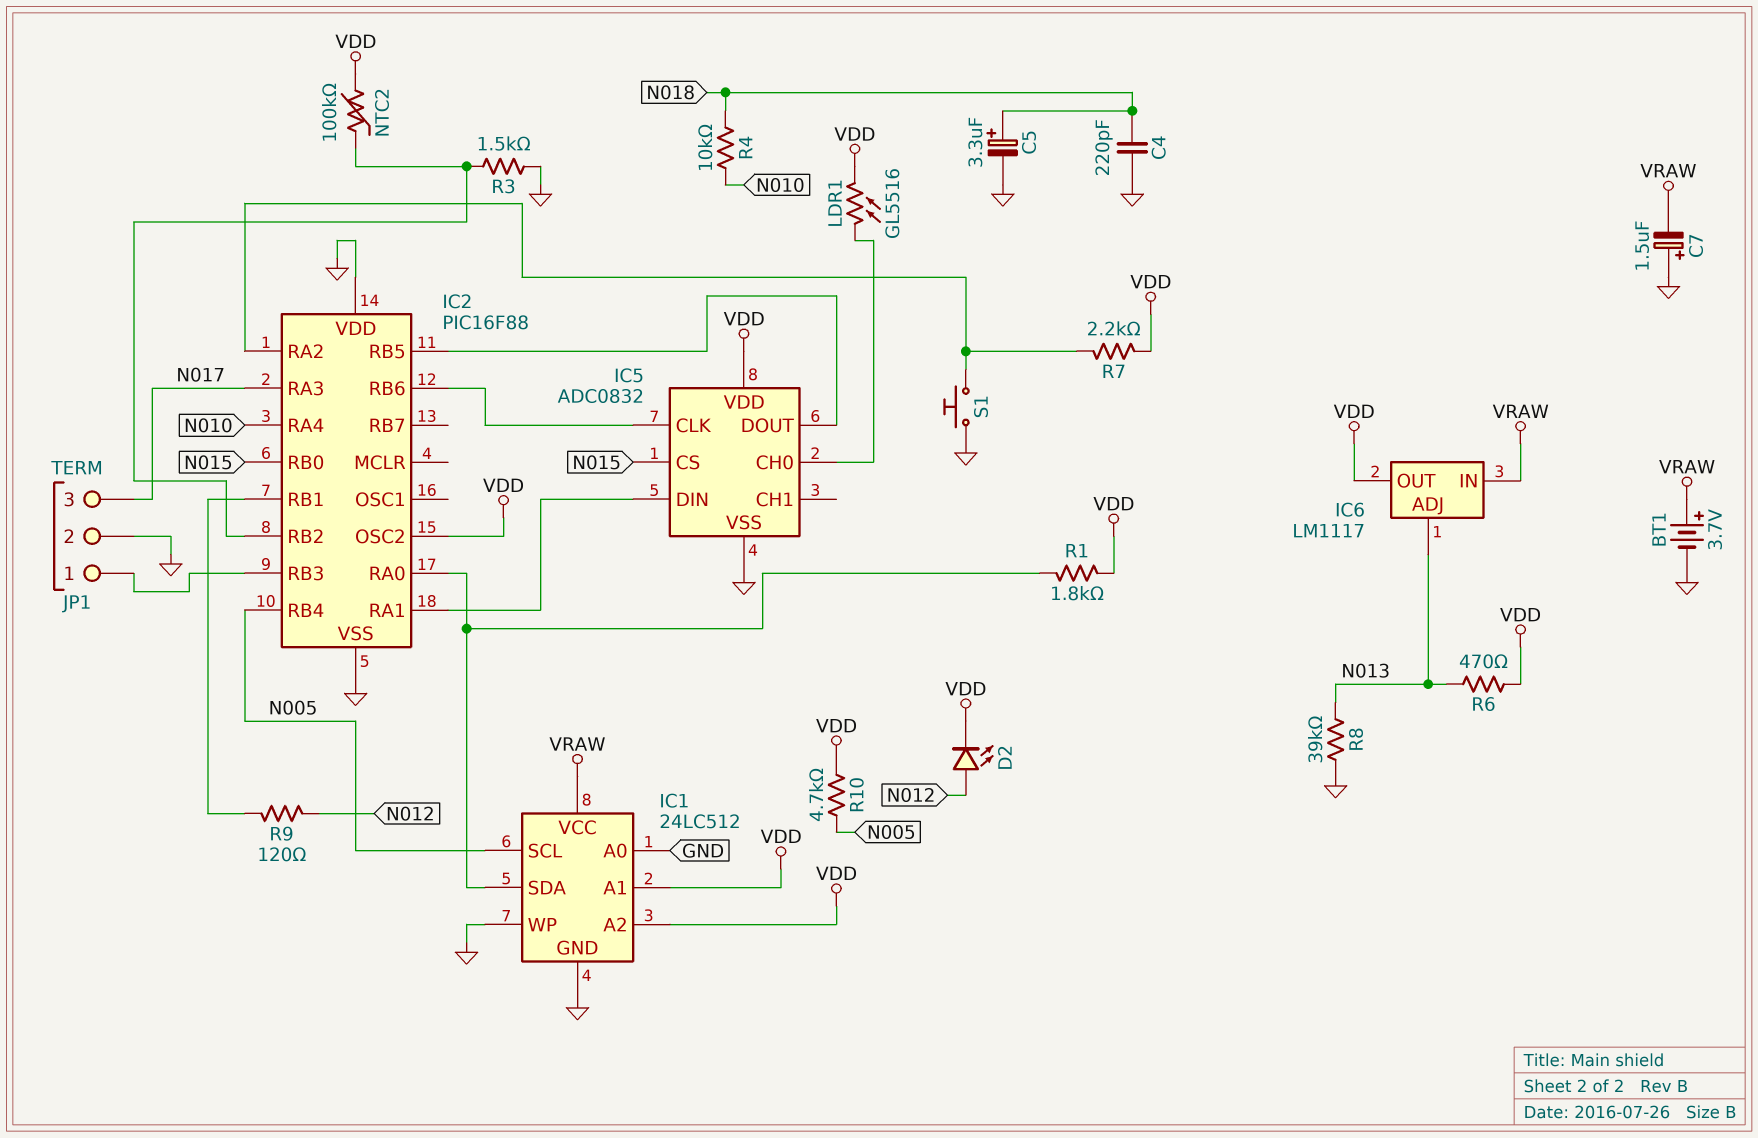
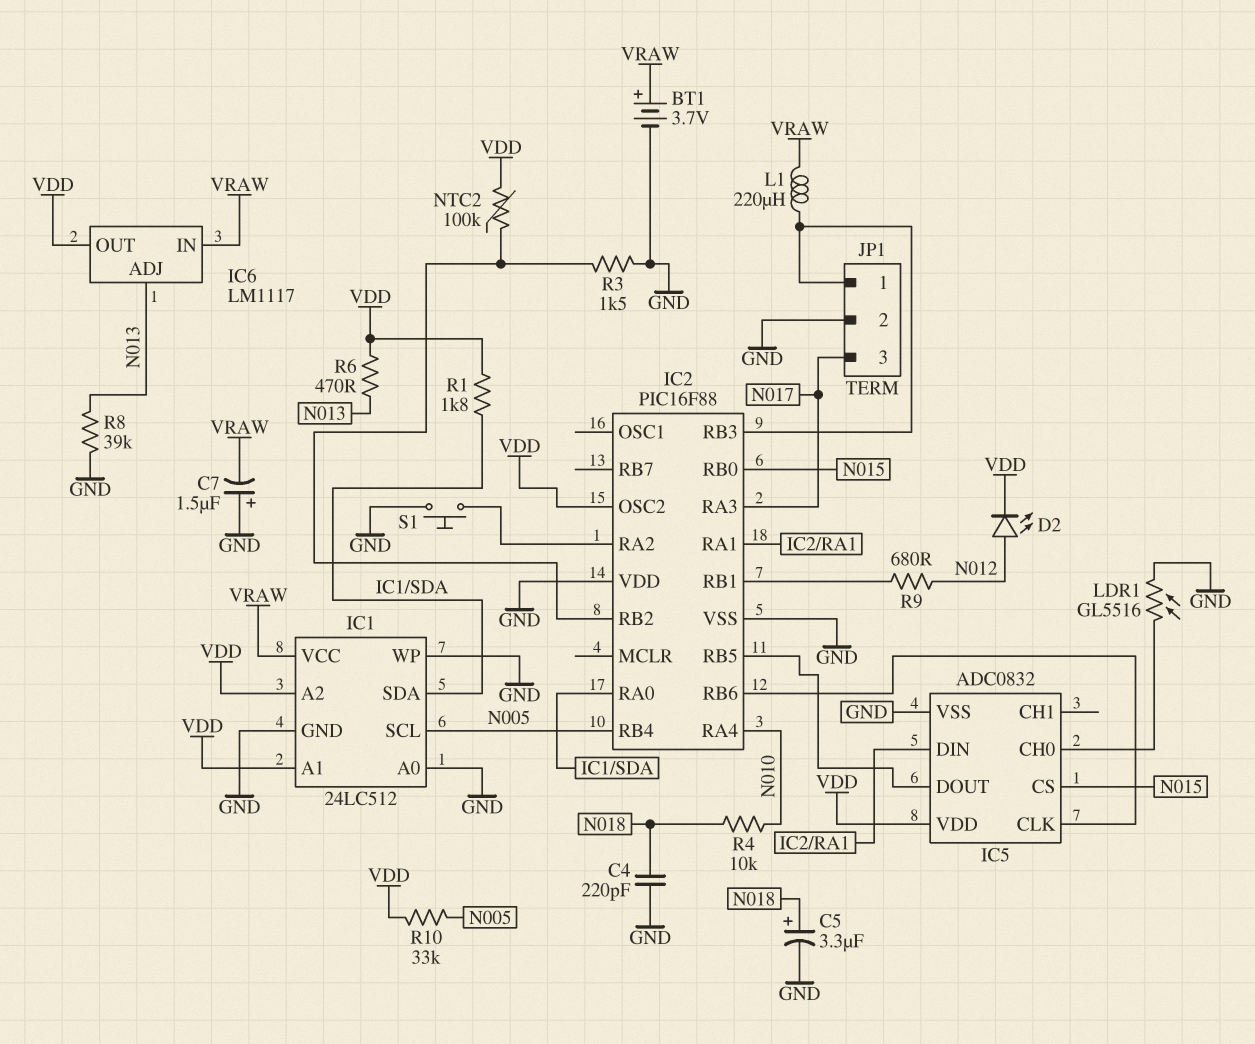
L1: none -> 220uH (IC2/RB3, VRAW)
LDR1: GL5516 (IC5/CH0, VDD) -> GL5516 (GND, IC5/CH0)
R7: 2.2k (IC2/RA2, VDD) -> none
R9: 120 (IC2/RB1, N012) -> 680 (IC2/RB1, N012)
R10: 4.7k (N005, VDD) -> 33k (N005, VDD)

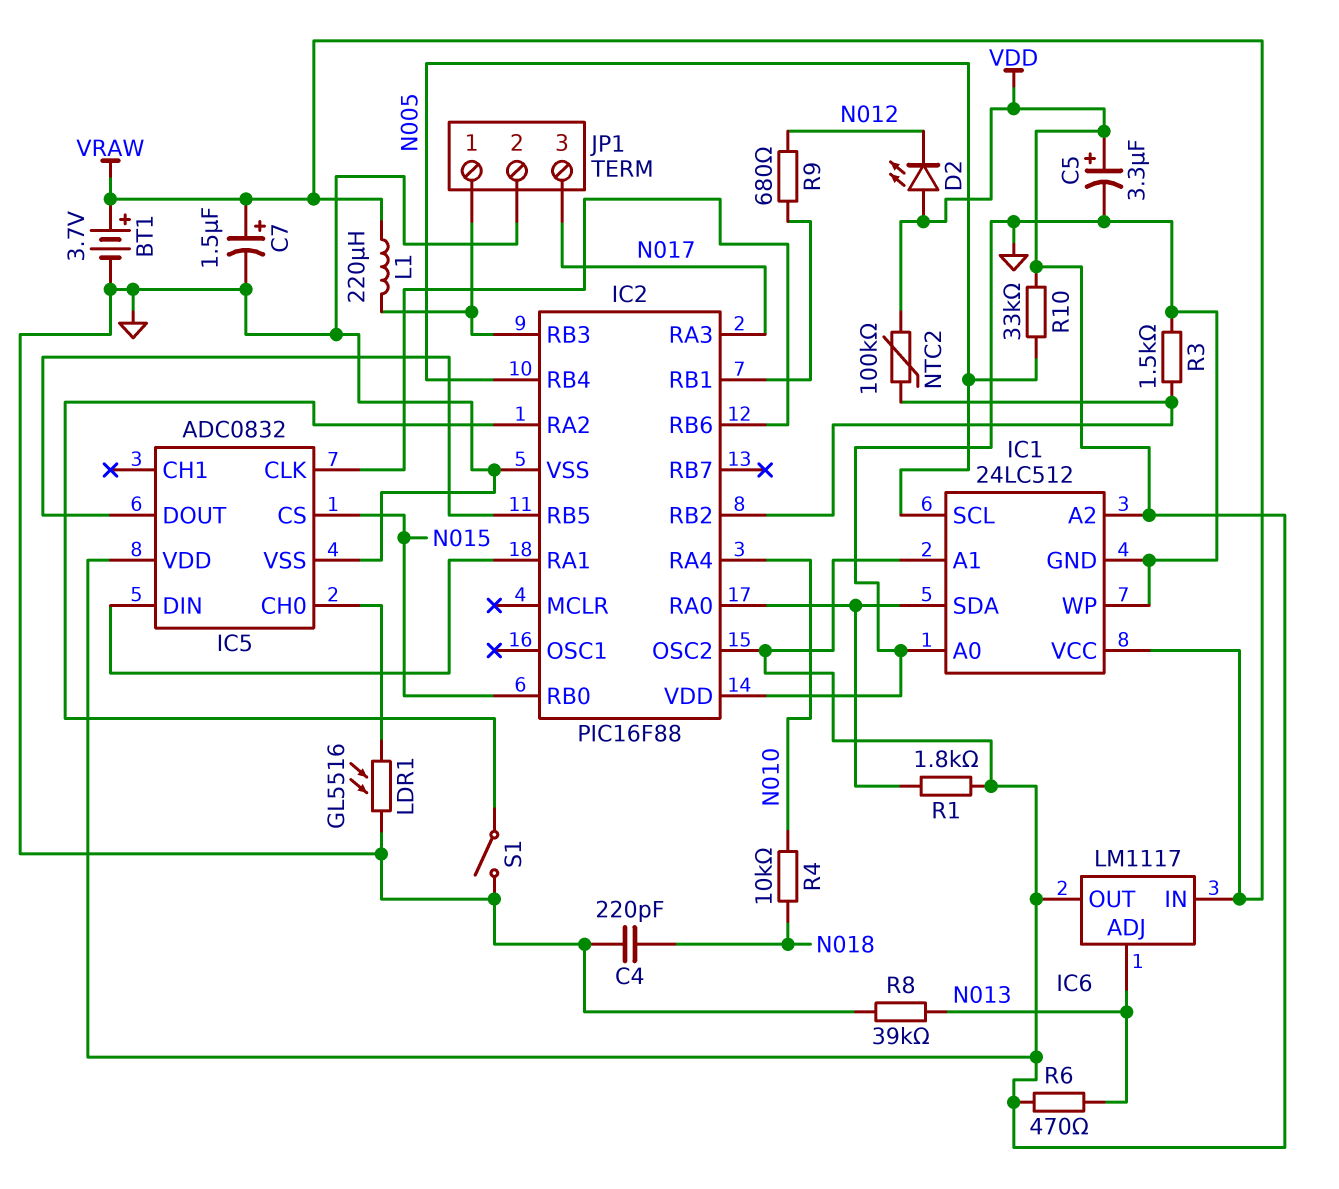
C5: 3.3uF (plus N018, minus GND) -> 3.3uF (plus VDD, minus GND)
C7: 1.5uF (plus GND, minus VRAW) -> 1.5uF (plus VRAW, minus GND)
D2: LED (A N012, K VDD) -> LED (A VDD, K N012)
S1: button (GND, IC2/RA2) -> switch (GND, IC2/RA2)

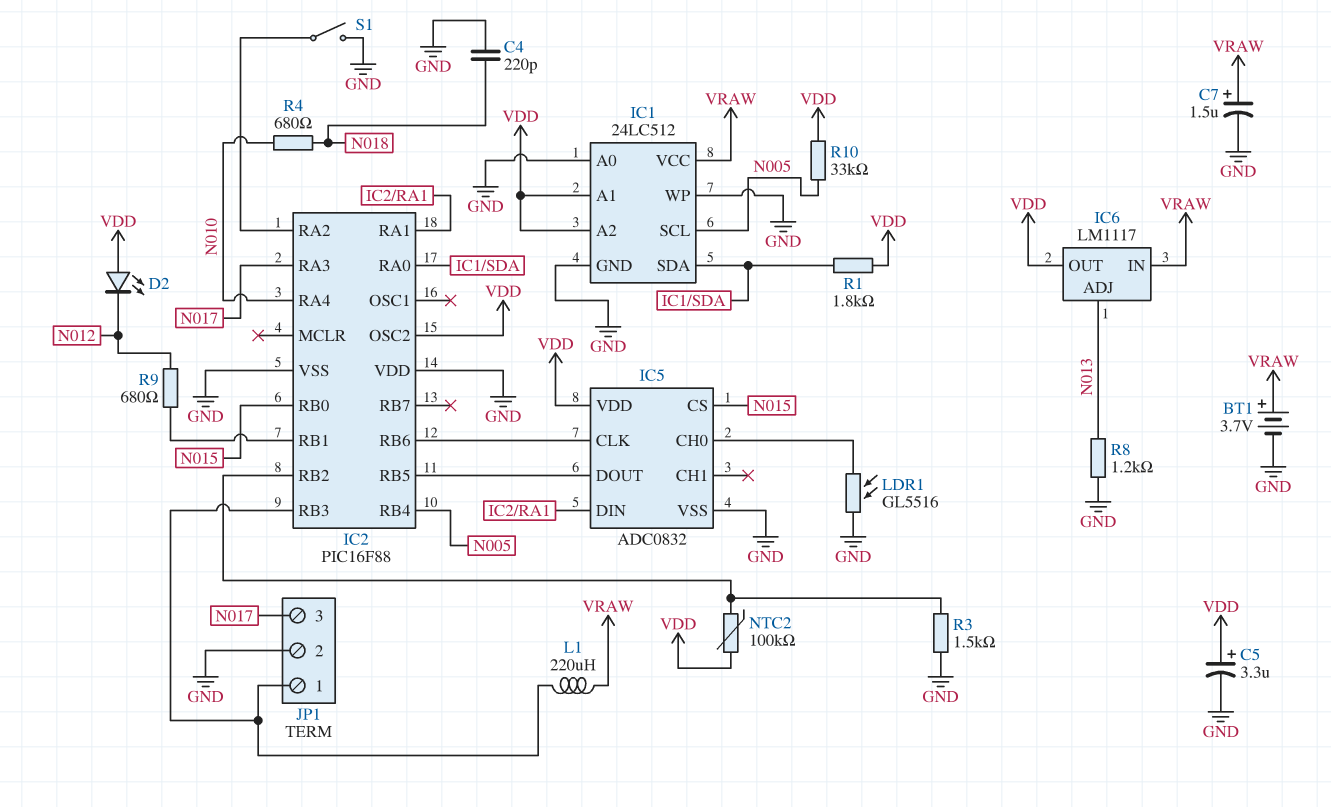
R4: 10k (N010, N018) -> 680 (N010, N018)
R6: 470 (N013, VDD) -> none
R8: 39k (GND, N013) -> 1.2k (GND, N013)

